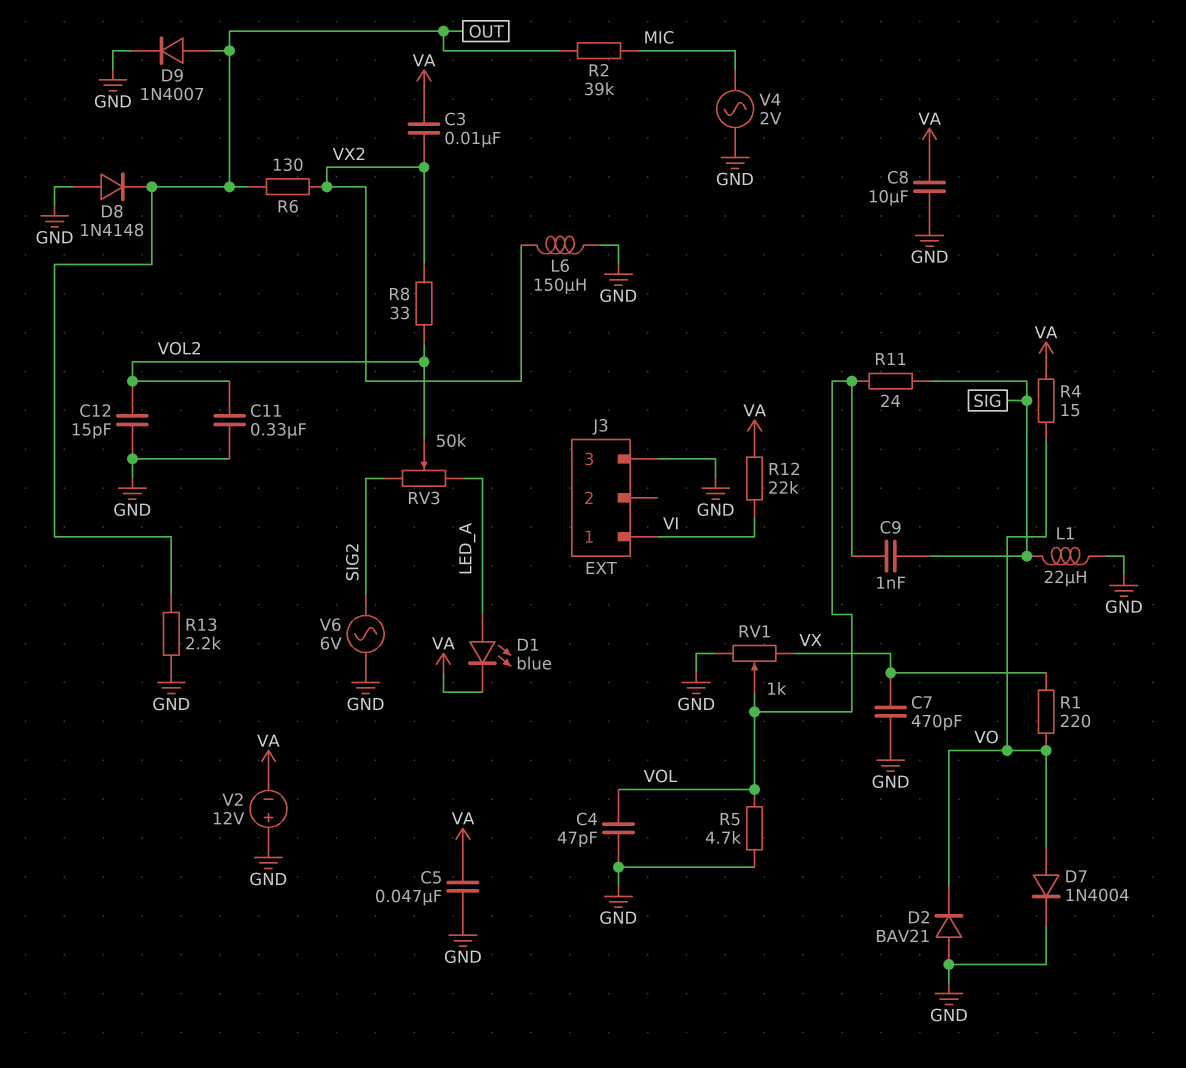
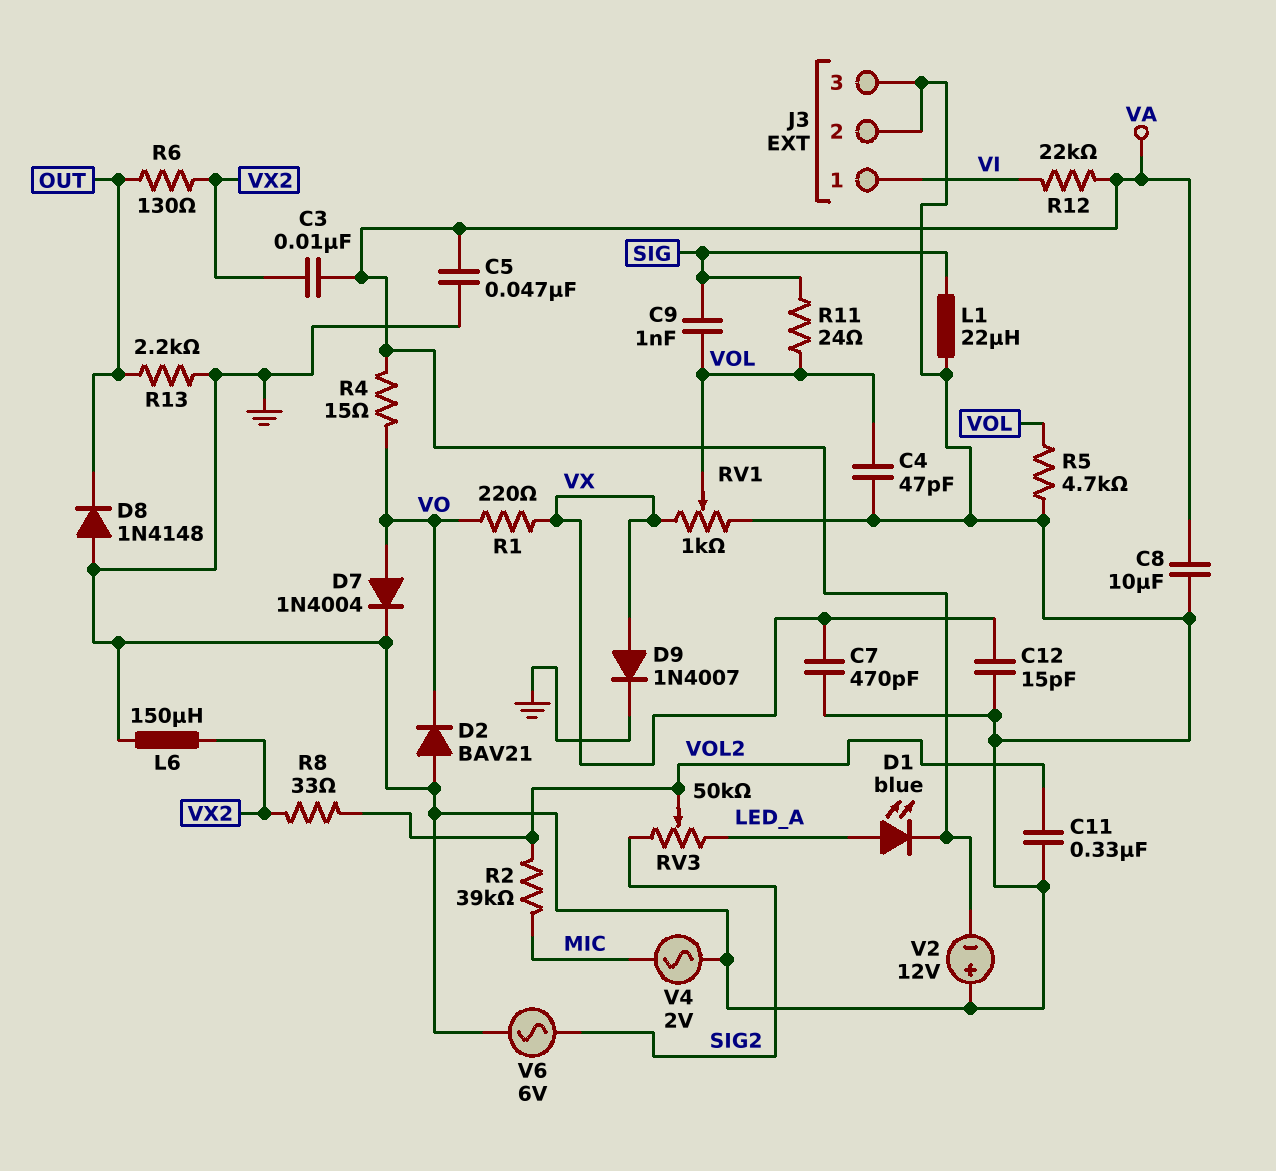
C12: 15pF (GND, VOL2) -> 15pF (GND, VX)
D9: diode 1N4007 (A OUT, K GND) -> diode 1N4007 (A VX, K GND)
J3 pin 2: none -> GND
R2: 39k (MIC, OUT) -> 39k (MIC, VOL2)

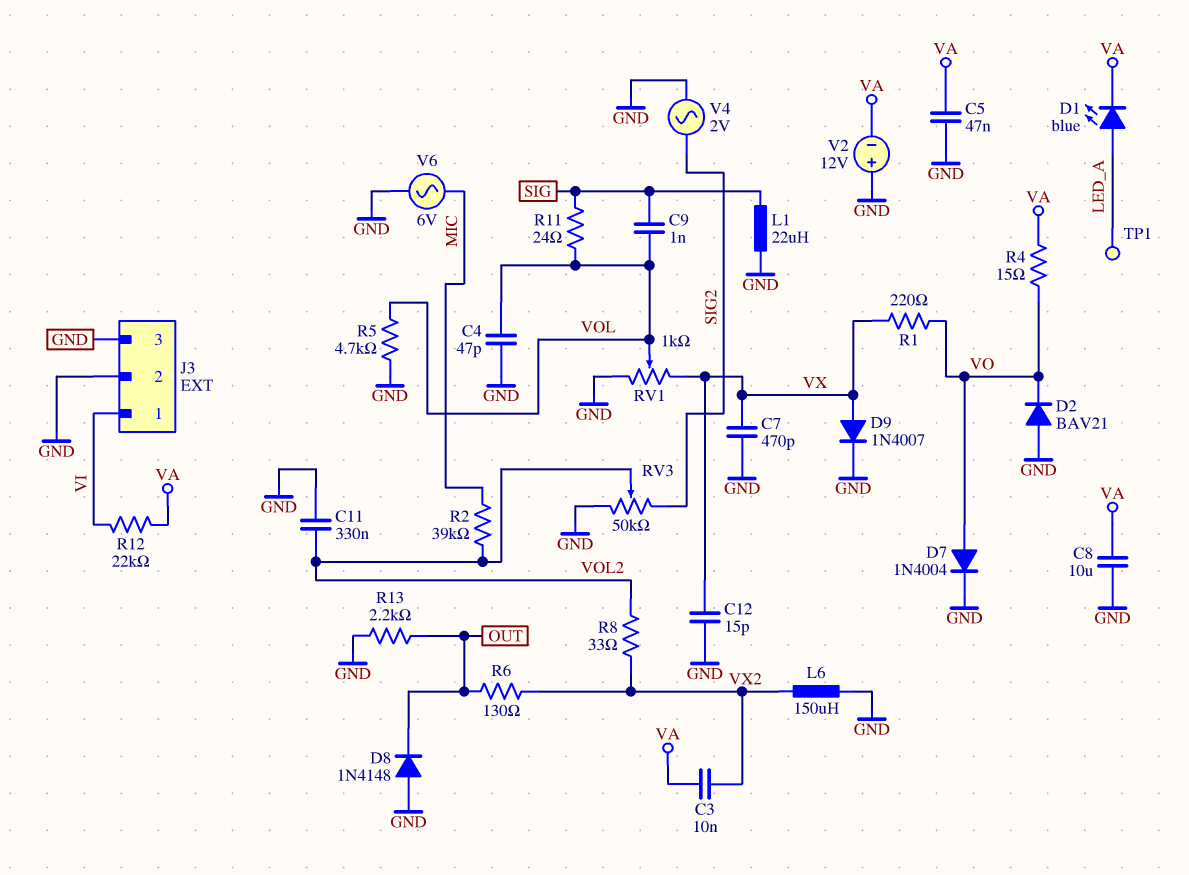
RV3: 50k (LED_A, SIG2, wiper VOL2) -> 50k (GND, SIG2, wiper VOL2)
TP1: none -> test point (LED_A)
V4: AC 2V (GND, MIC) -> AC 2V (GND, SIG2)
V6: AC 6V (GND, SIG2) -> AC 6V (GND, MIC)

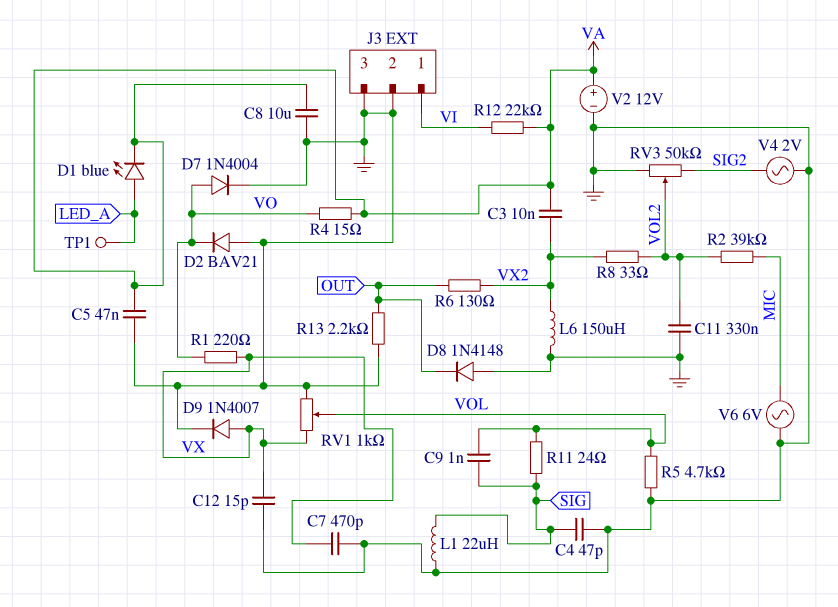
C4: 47pF (GND, VOL) -> 47pF (GND, SIG)
V2: 12V (plus GND, minus VA) -> 12V (plus VA, minus GND)

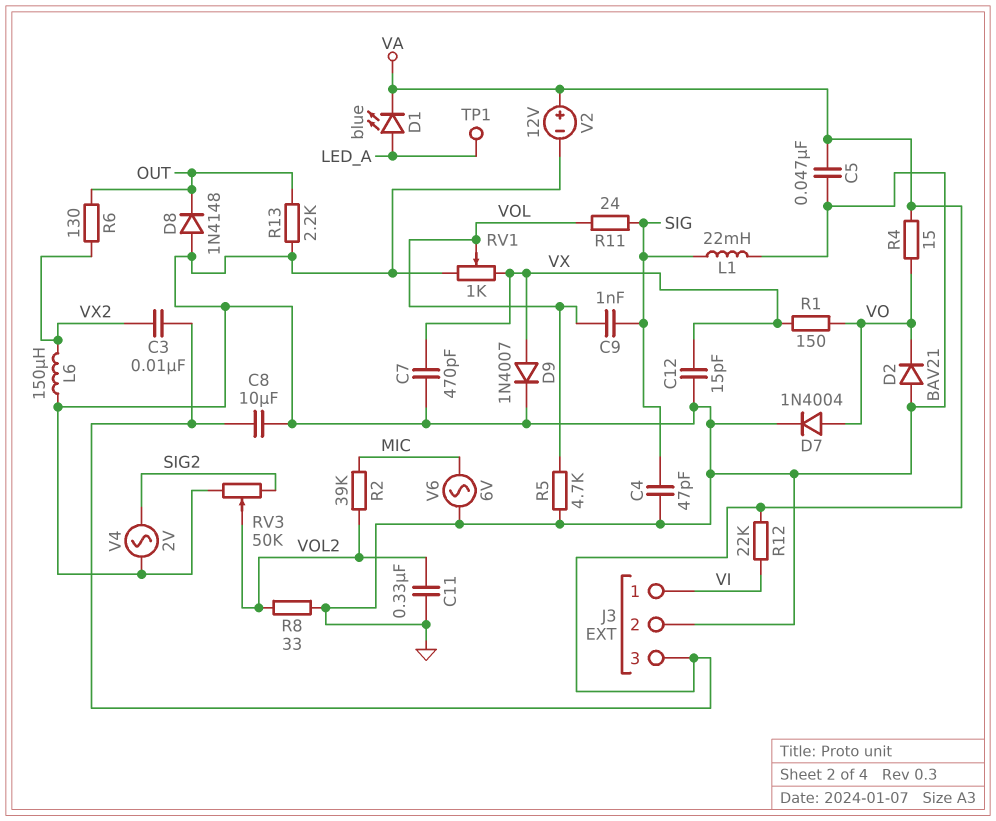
J3 pin 3: GND -> VA
L1: 22uH (GND, SIG) -> 22mH (GND, SIG)
R1: 220 (VO, VX) -> 150 (VO, VX)
R8: 33 (VOL2, VX2) -> 33 (GND, VOL2)

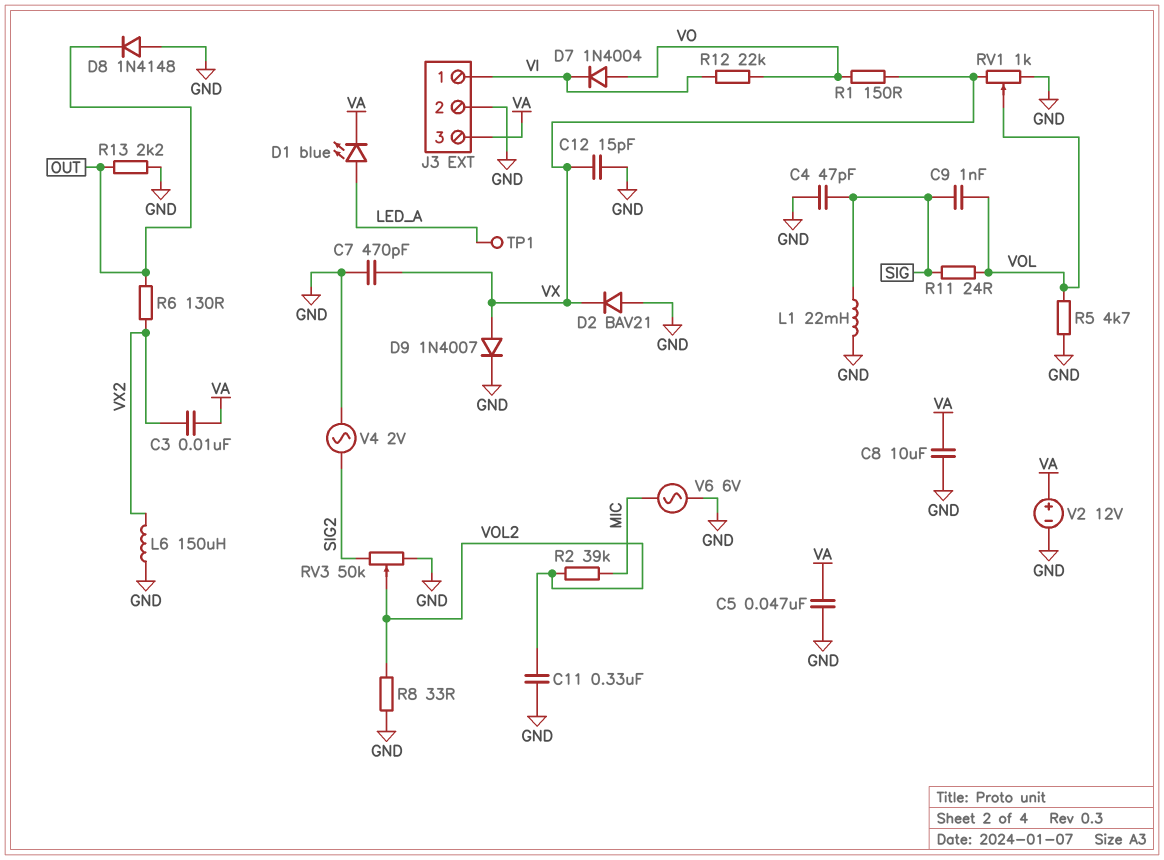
D2: diode BAV21 (A GND, K VO) -> diode BAV21 (A GND, K VX)
D7: diode 1N4004 (A VO, K GND) -> diode 1N4004 (A VO, K VI)
R4: 15 (VA, VO) -> none
R12: 22k (VA, VI) -> 22k (VI, VO)

